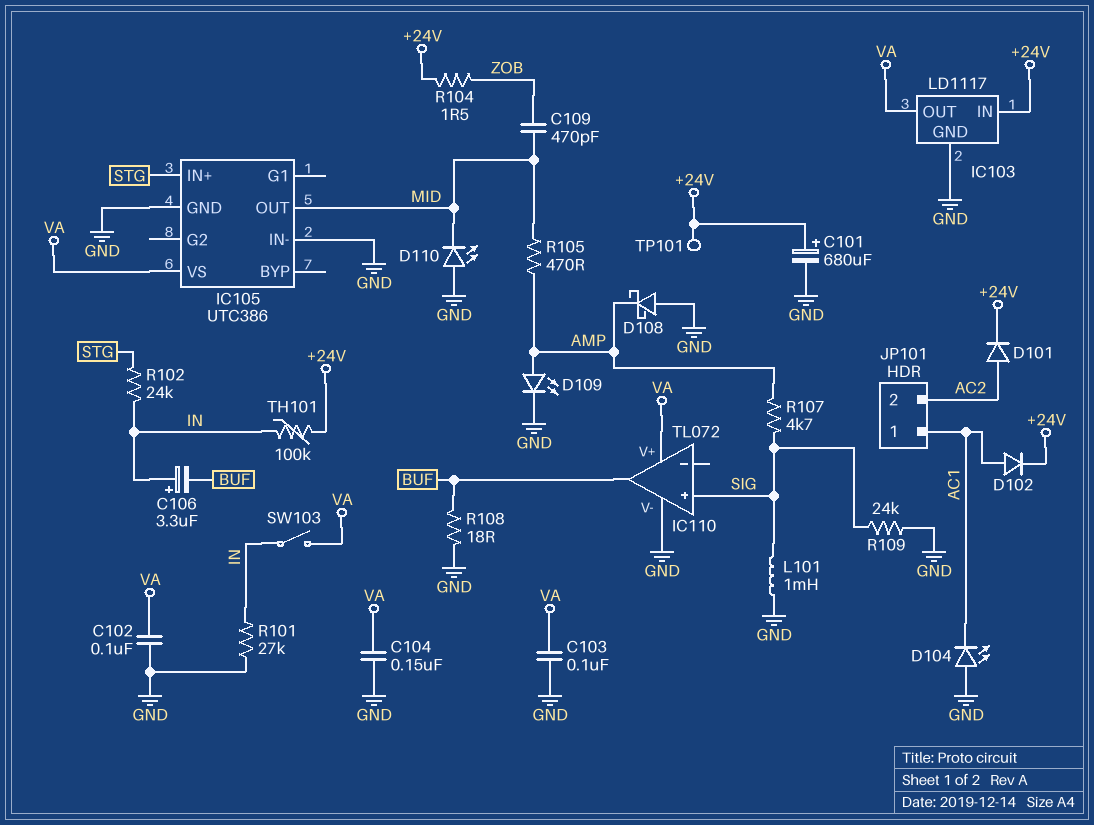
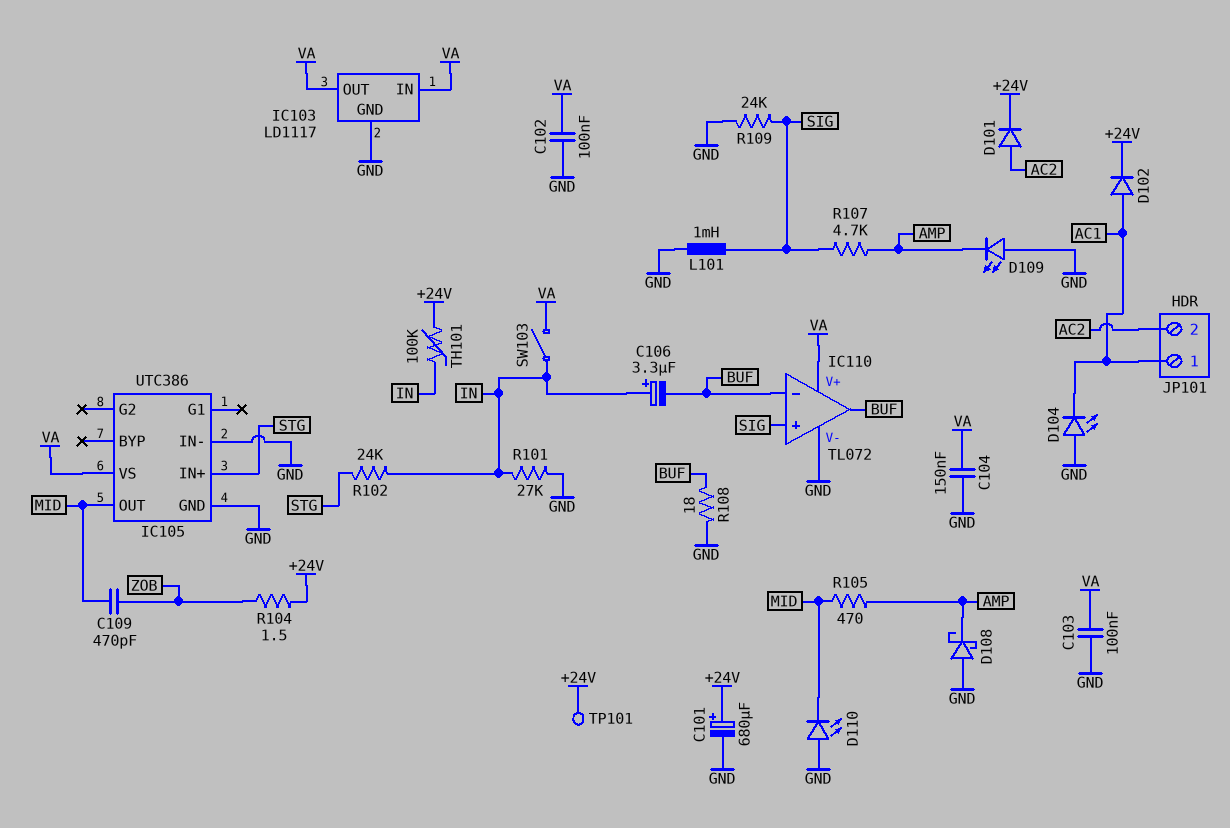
D109: LED (A AMP, K GND) -> LED (A GND, K AMP)
IC103 pin IN: +24V -> VA
IC110 pin in-: none -> BUF

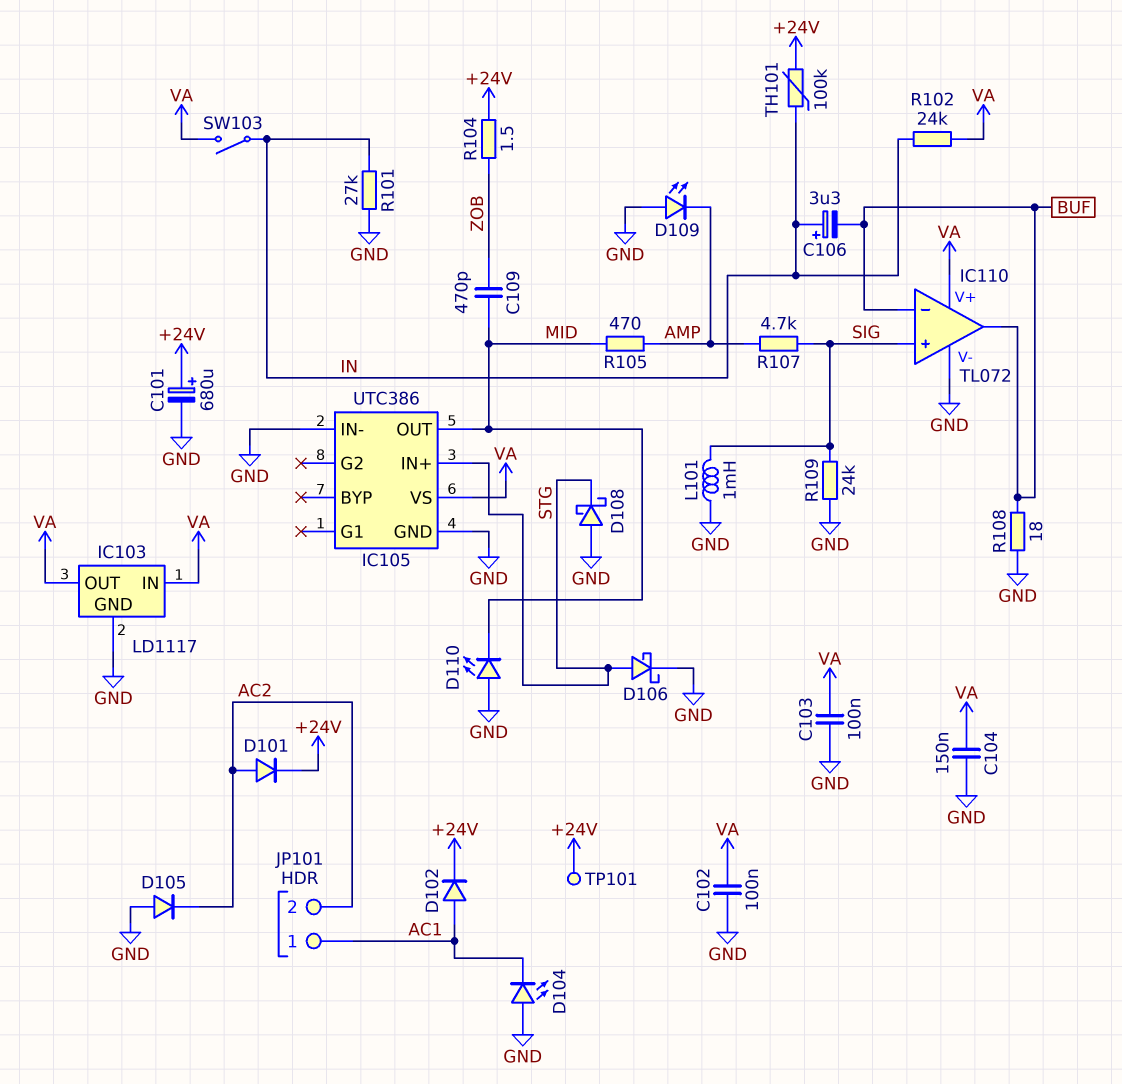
D105: none -> diode (A GND, K AC2)
D106: none -> schottky (A STG, K GND)
D108: schottky (A GND, K AMP) -> schottky (A GND, K STG)
R102: 24k (IN, STG) -> 24k (IN, VA)

